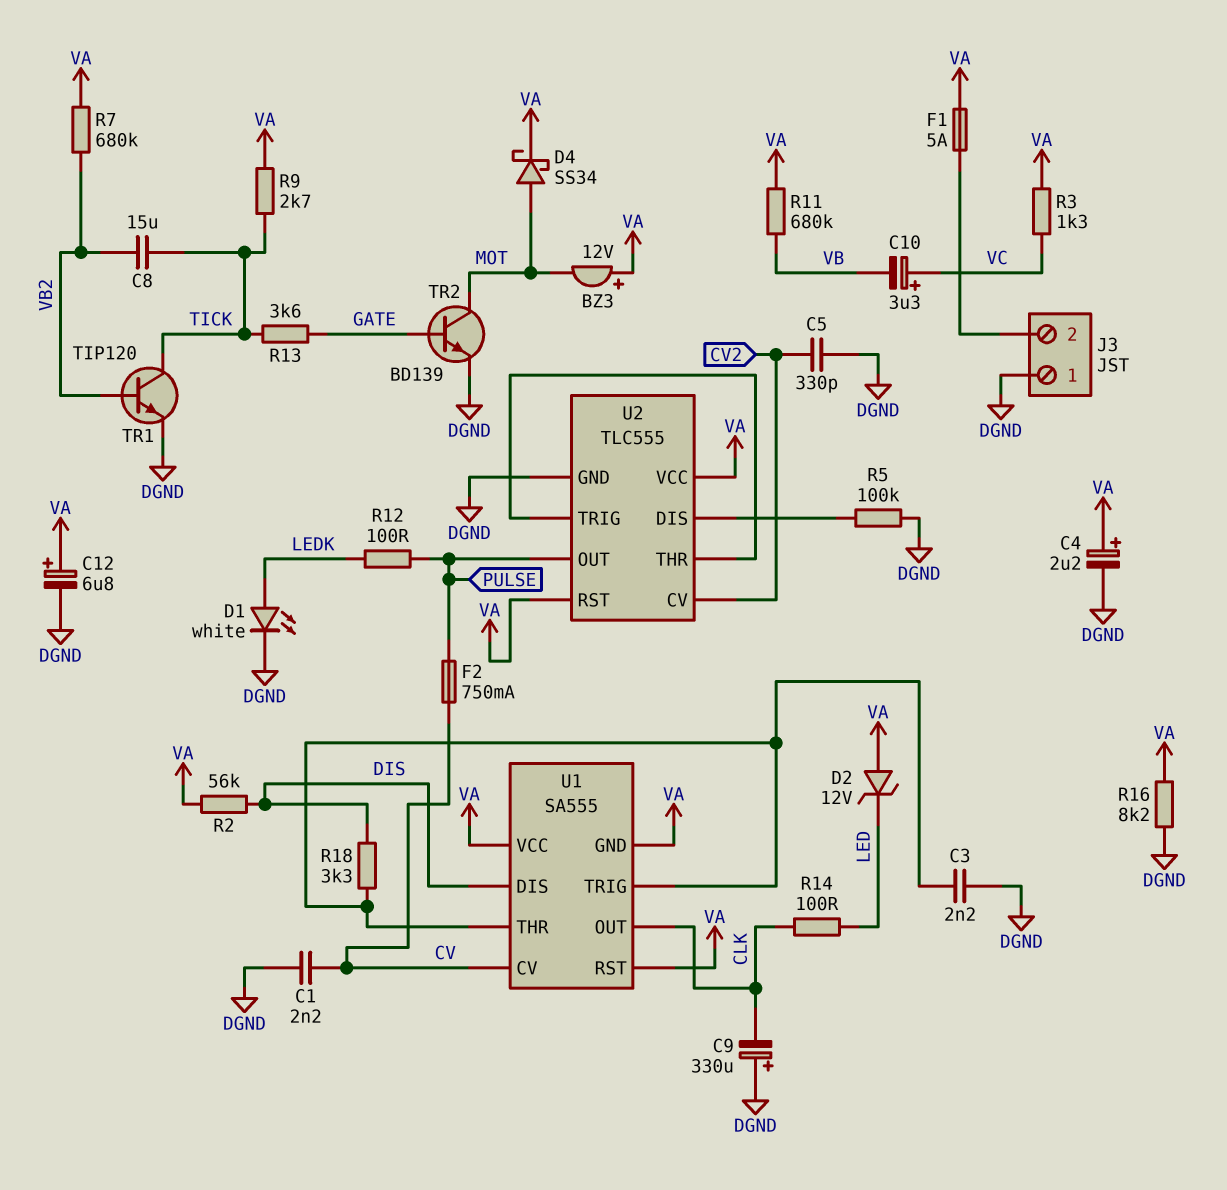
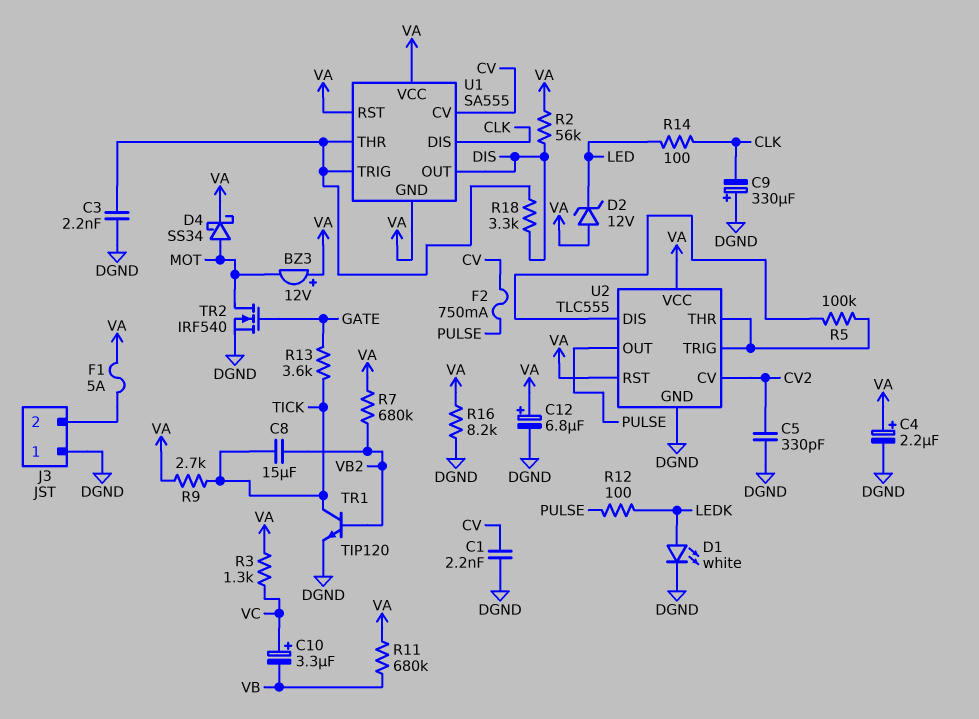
R5: 100k (DGND, U2/DIS) -> 100k (U2/DIS, U2/THR)
TR2: NPN BD139 (B GATE, C MOT, E DGND) -> NMOS IRF540 (G GATE, D MOT, S DGND)
U1 pin DIS: DIS -> CLK
U1 pin OUT: CLK -> DIS

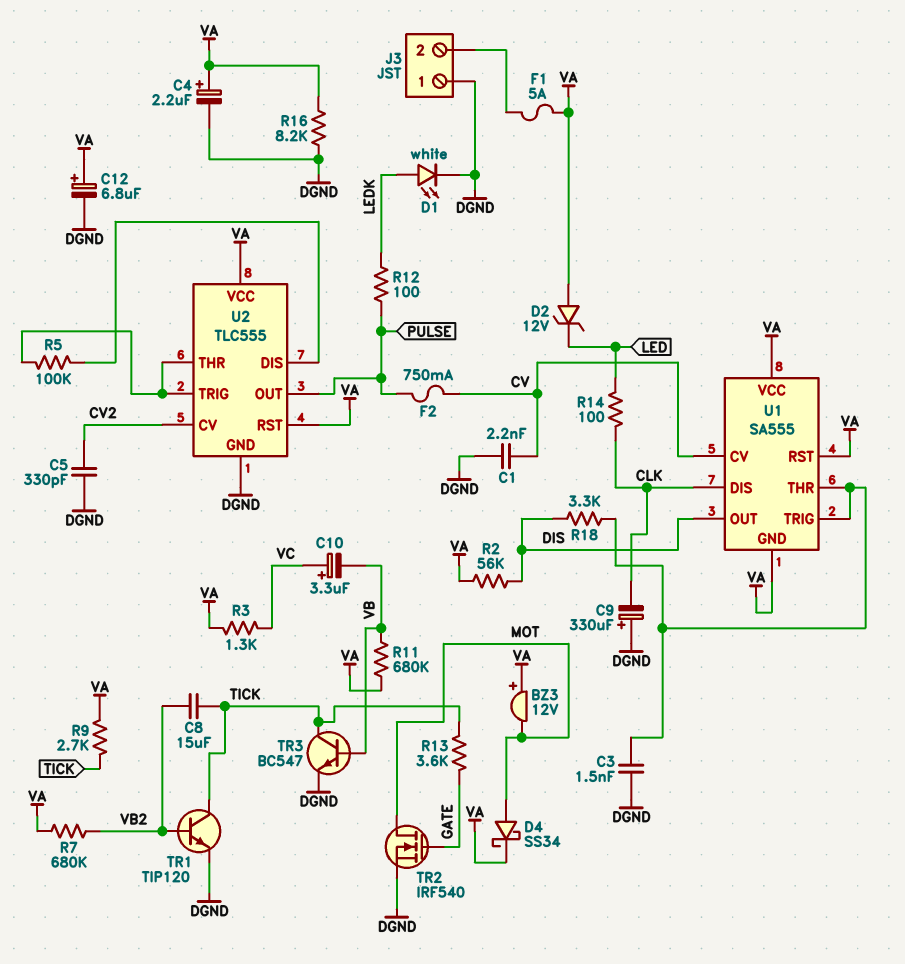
C3: 2.2nF (DGND, U1/THR) -> 1.5nF (DGND, U1/THR)
TR3: none -> NPN BC547 (B VB, C TICK, E DGND)

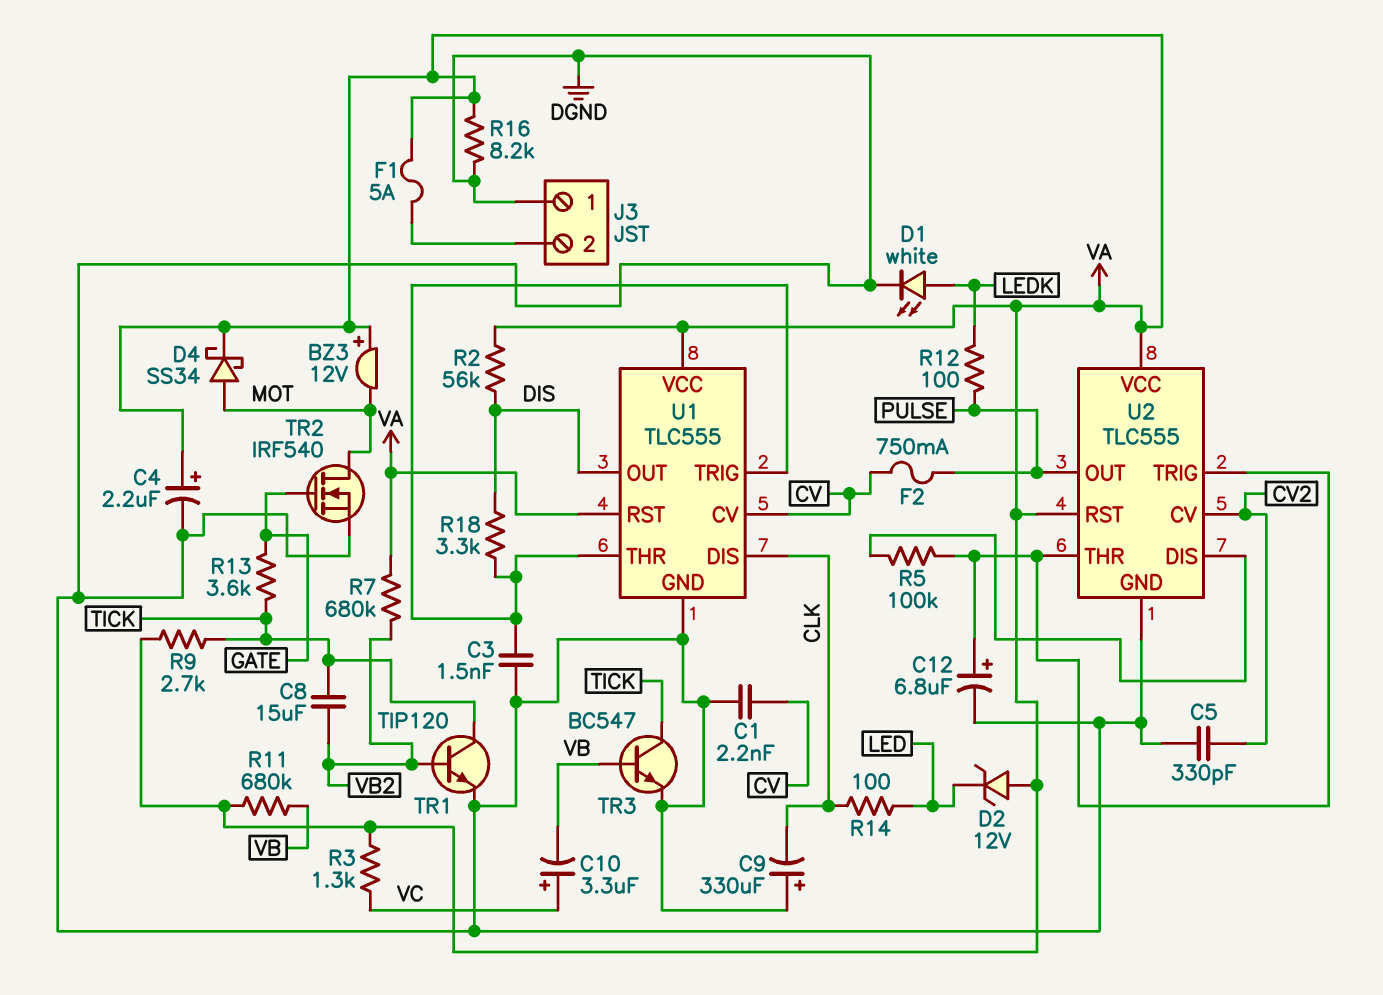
C12: 6.8uF (plus VA, minus DGND) -> 6.8uF (plus U2/THR, minus DGND)
U1: SA555 -> TLC555
U1 pin GND: VA -> DGND

